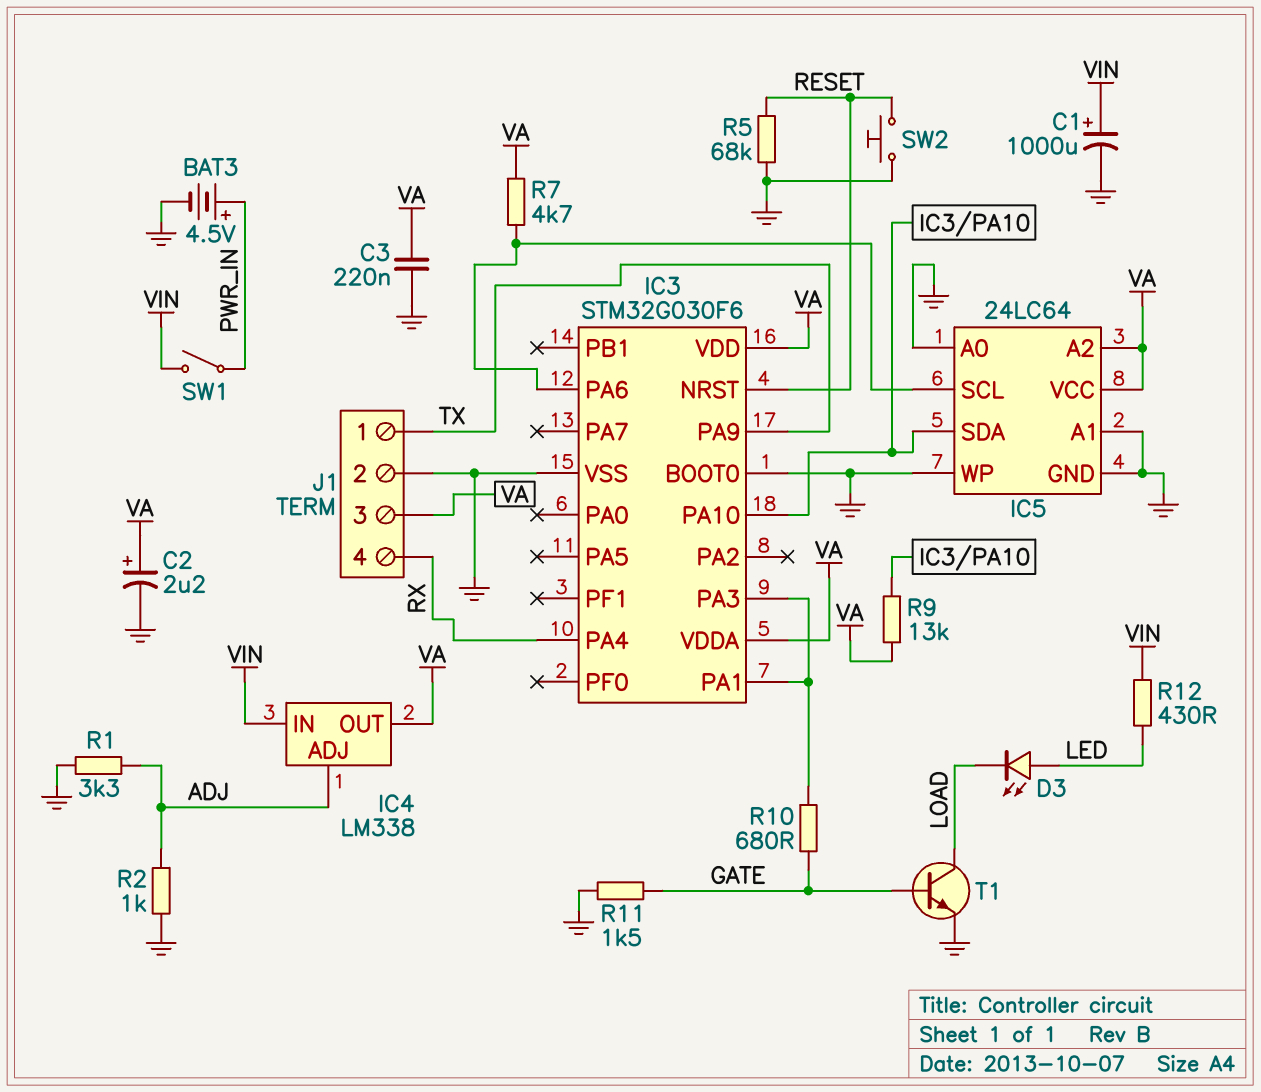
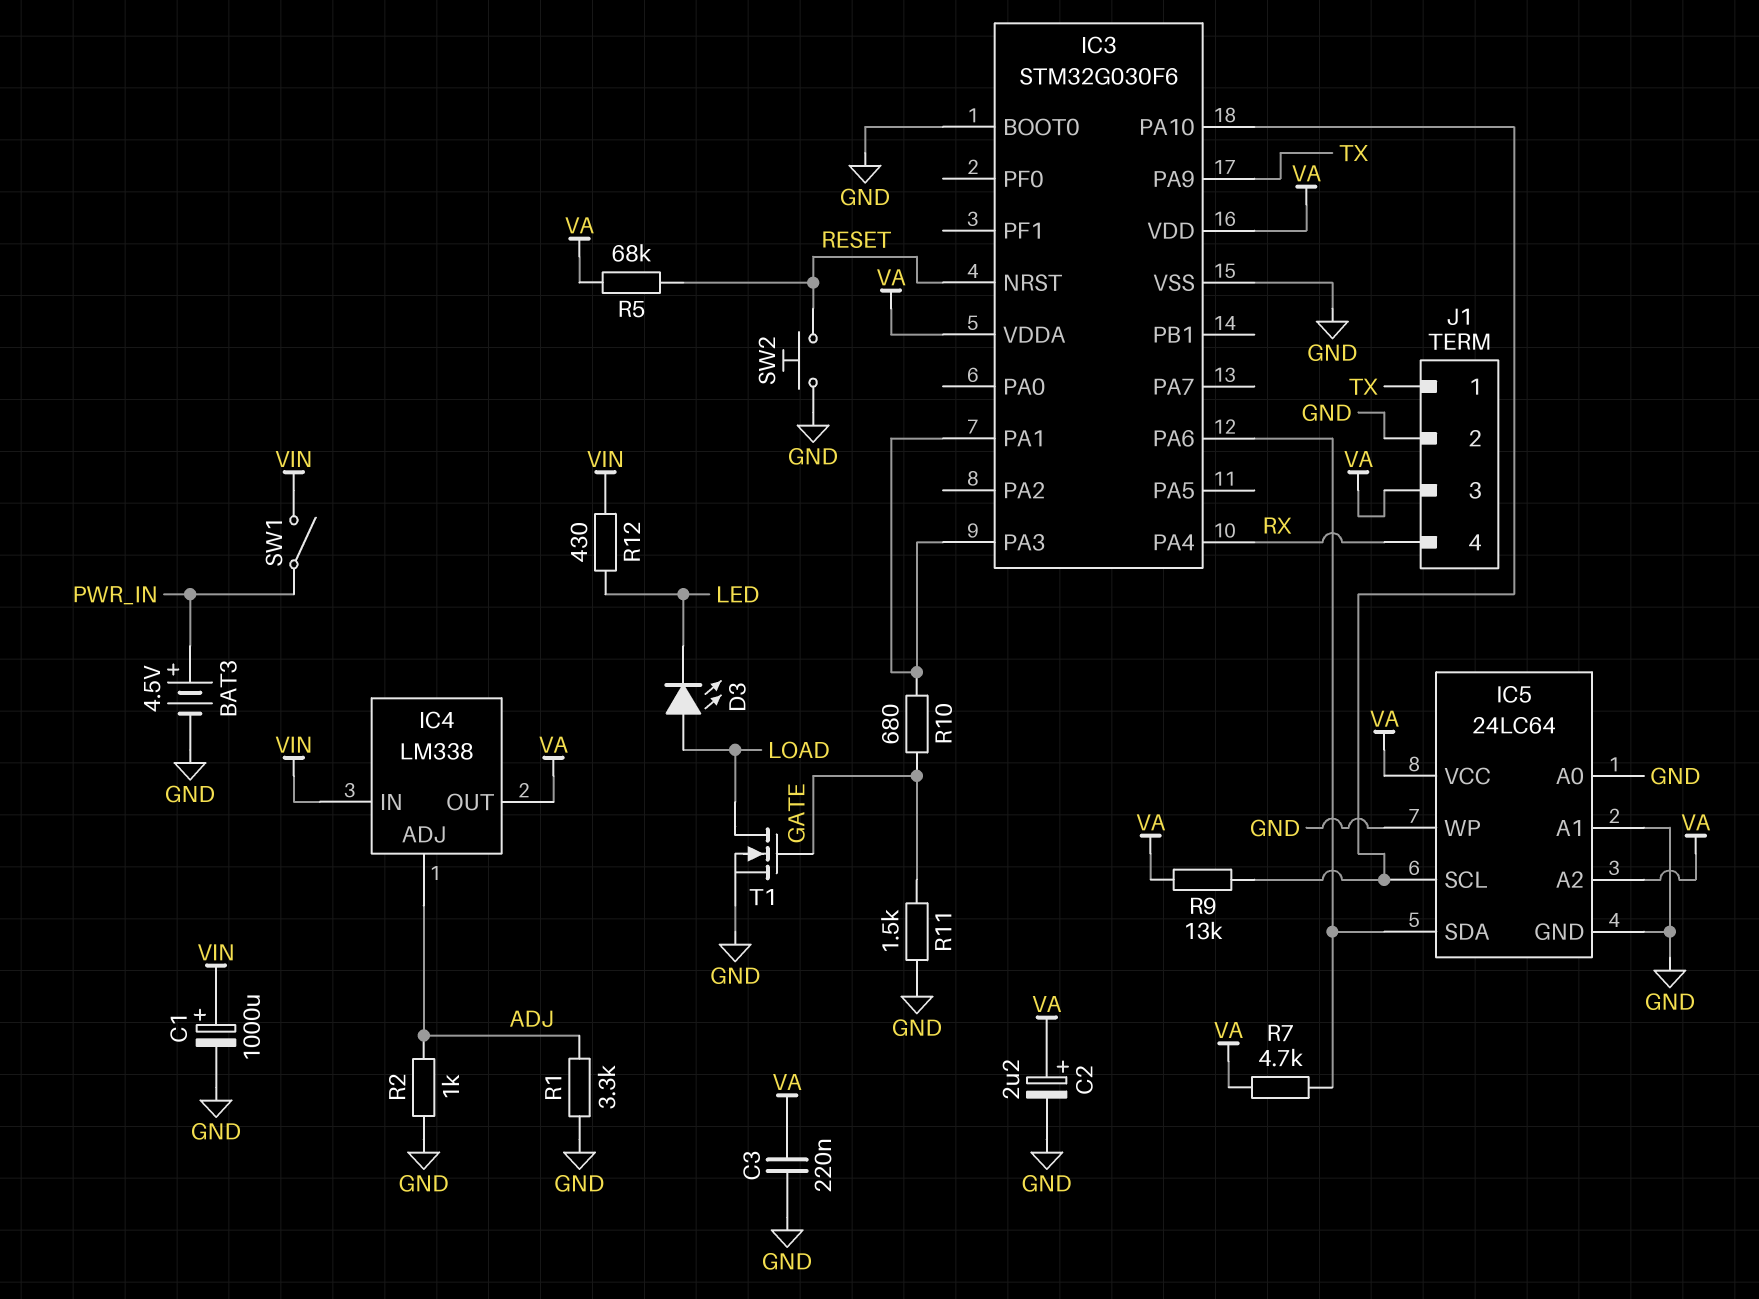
D3: LED (A LED, K LOAD) -> LED (A LOAD, K LED)
IC5 pin SCL: IC3/PA6 -> IC3/PA10
IC5 pin SDA: IC3/PA10 -> IC3/PA6
R5: 68k (GND, RESET) -> 68k (RESET, VA)
T1: NPN (B GATE, C LOAD, E GND) -> NMOS (G GATE, D LOAD, S GND)

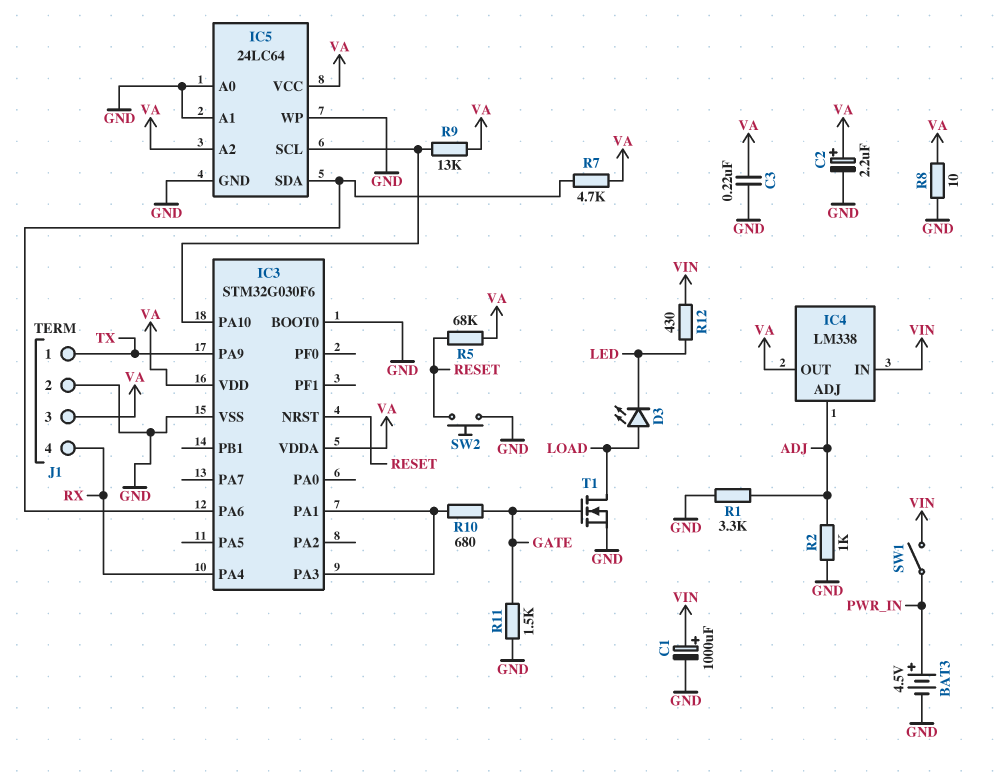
R8: none -> 10 (GND, VA)

